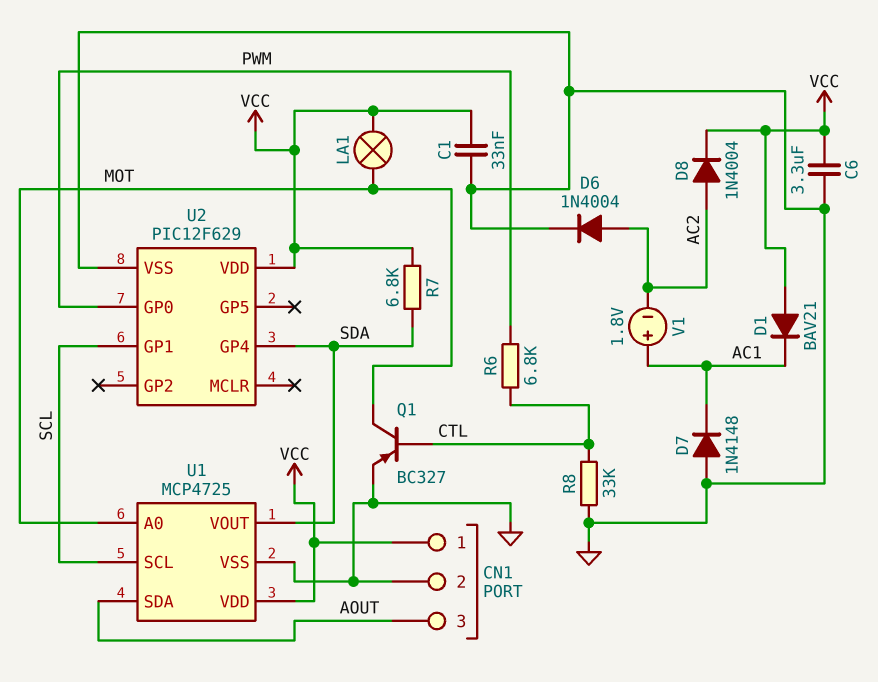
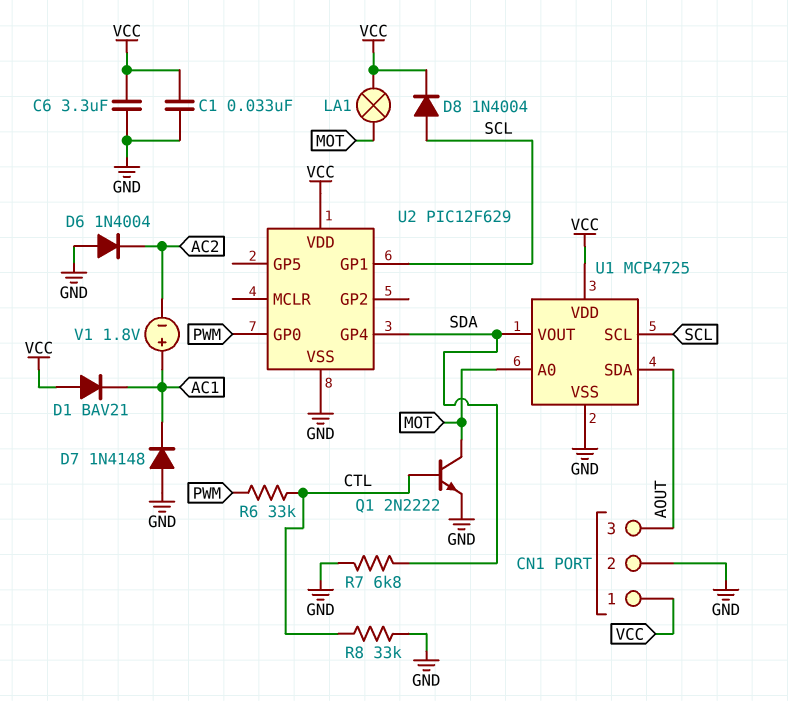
D6: diode 1N4004 (A AC2, K GND) -> diode 1N4004 (A GND, K AC2)
D8: diode 1N4004 (A AC2, K VCC) -> diode 1N4004 (A SCL, K VCC)
Q1: PNP BC327 (B CTL, C MOT, E GND) -> NPN 2N2222 (B CTL, C MOT, E GND)
R6: 6.8k (CTL, PWM) -> 33k (CTL, PWM)
R7: 6.8k (SDA, VCC) -> 6.8k (GND, SDA)

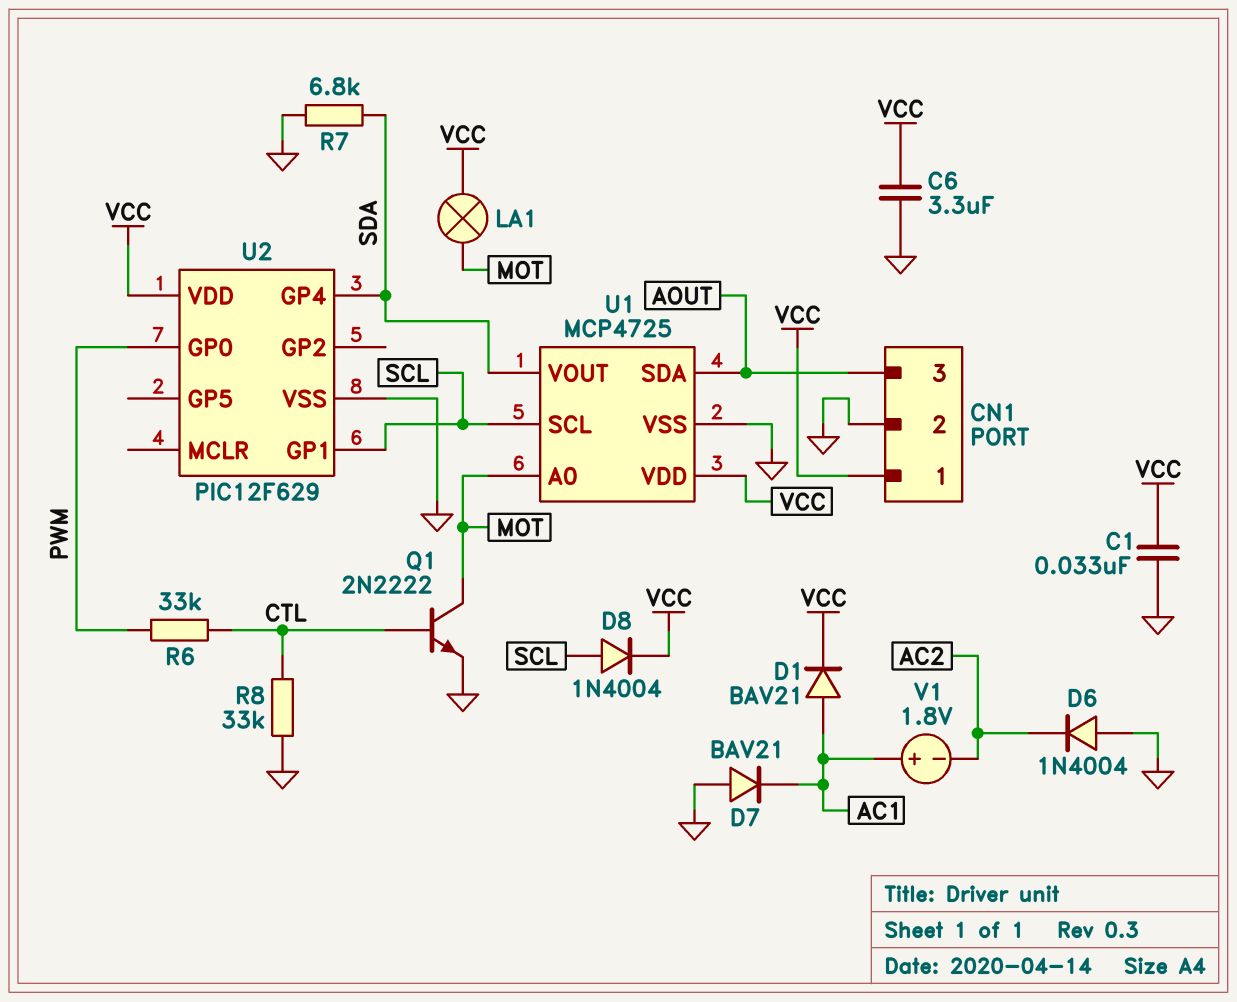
D1: diode BAV21 (A VCC, K AC1) -> diode BAV21 (A AC1, K VCC)
D7: diode 1N4148 (A GND, K AC1) -> diode BAV21 (A GND, K AC1)

